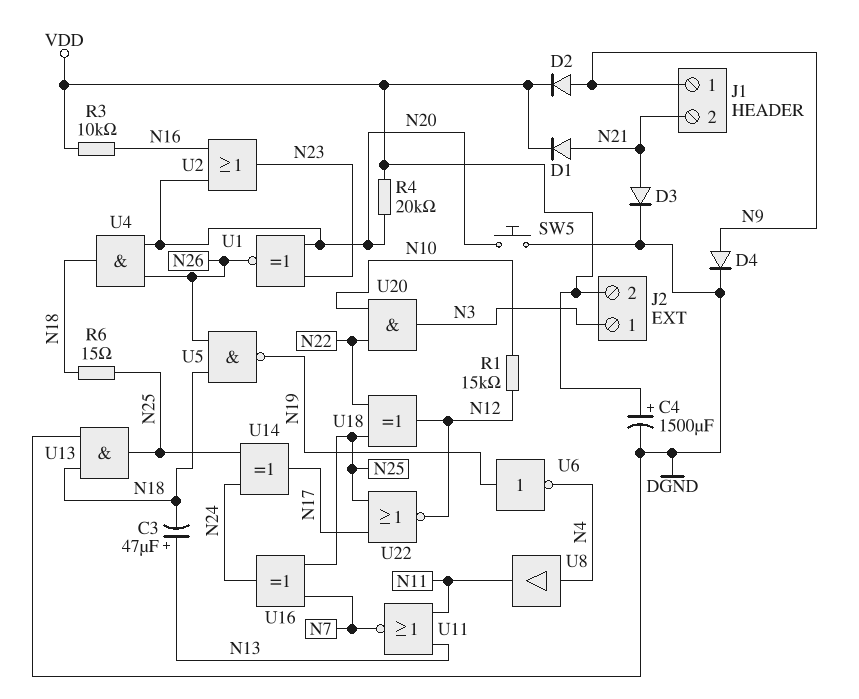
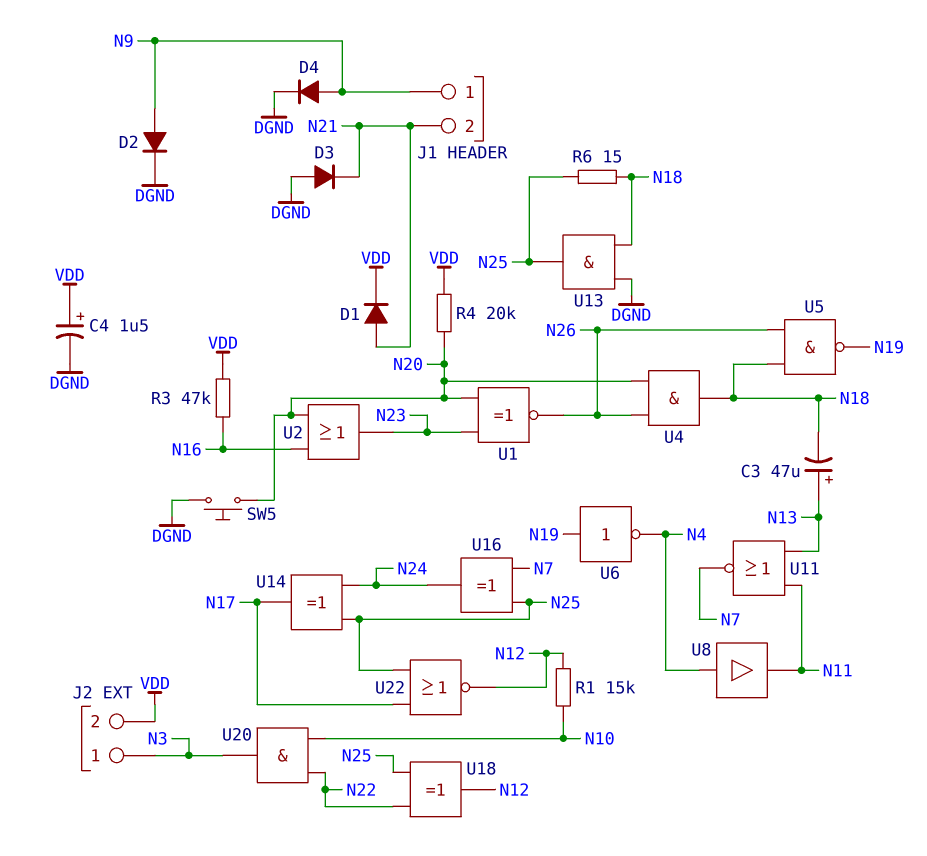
C4: 1500uF (plus VDD, minus DGND) -> 1.5uF (plus VDD, minus DGND)
D2: diode (A N9, K VDD) -> diode (A N9, K DGND)
D3: diode (A N21, K DGND) -> diode (A DGND, K N21)
R3: 10k (N16, VDD) -> 47k (N16, VDD)

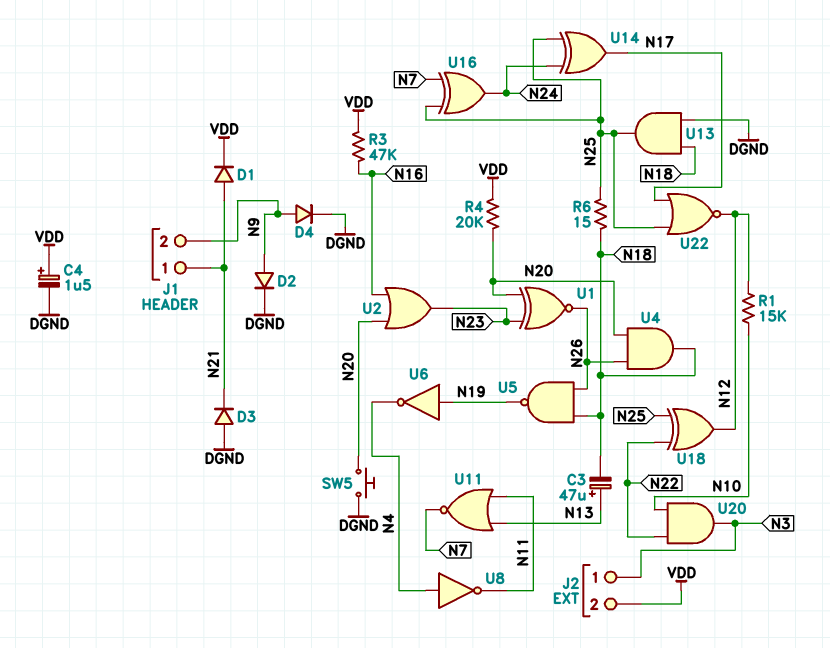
J1 pin 1: N9 -> N21
J1 pin 2: N21 -> N9
U8: buffer (in N4, out N11) -> NOT (in N4, out N11)

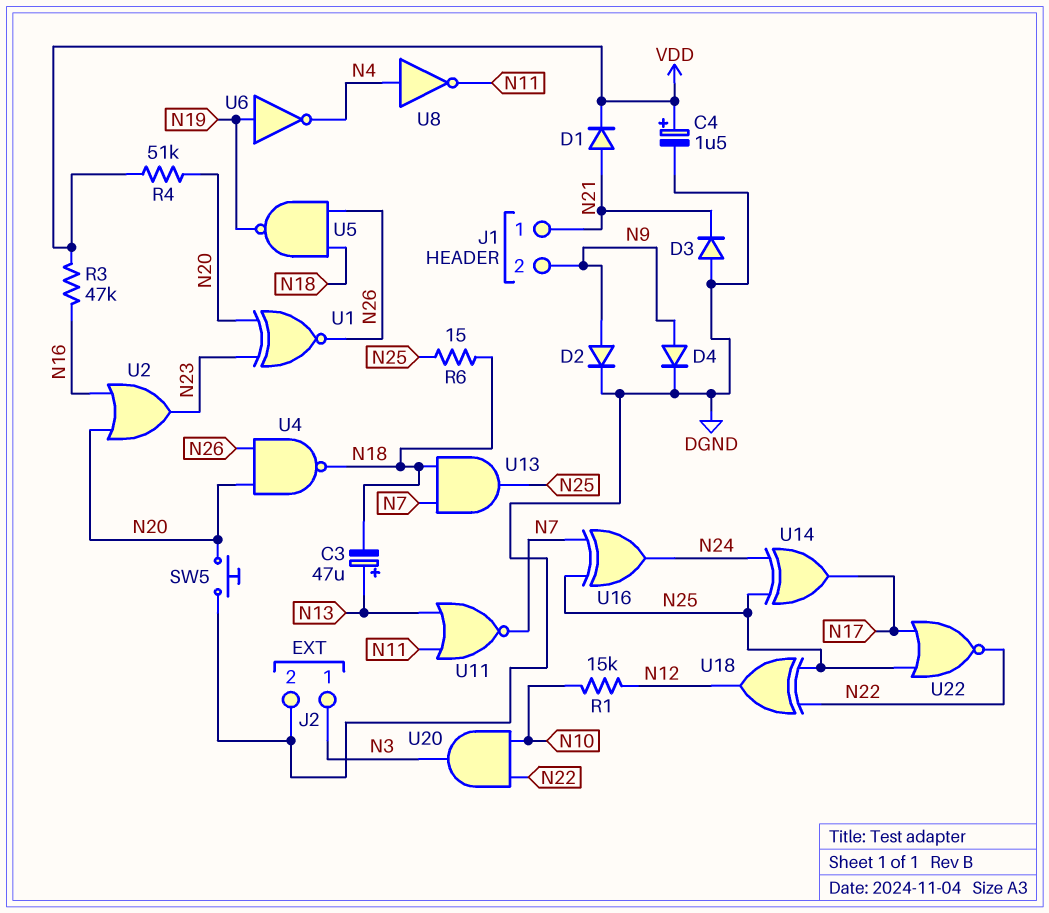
J2 pin 2: VDD -> DGND
R4: 20k (N20, VDD) -> 51k (N20, VDD)
U4: AND (in N20, in N26, out N18) -> NAND (in N20, in N26, out N18)
U13: AND (in DGND, in N18, out N25) -> AND (in N7, in N18, out N25)
U22: NOR (in N17, in N25, out N12) -> NOR (in N17, in N25, out N22)

